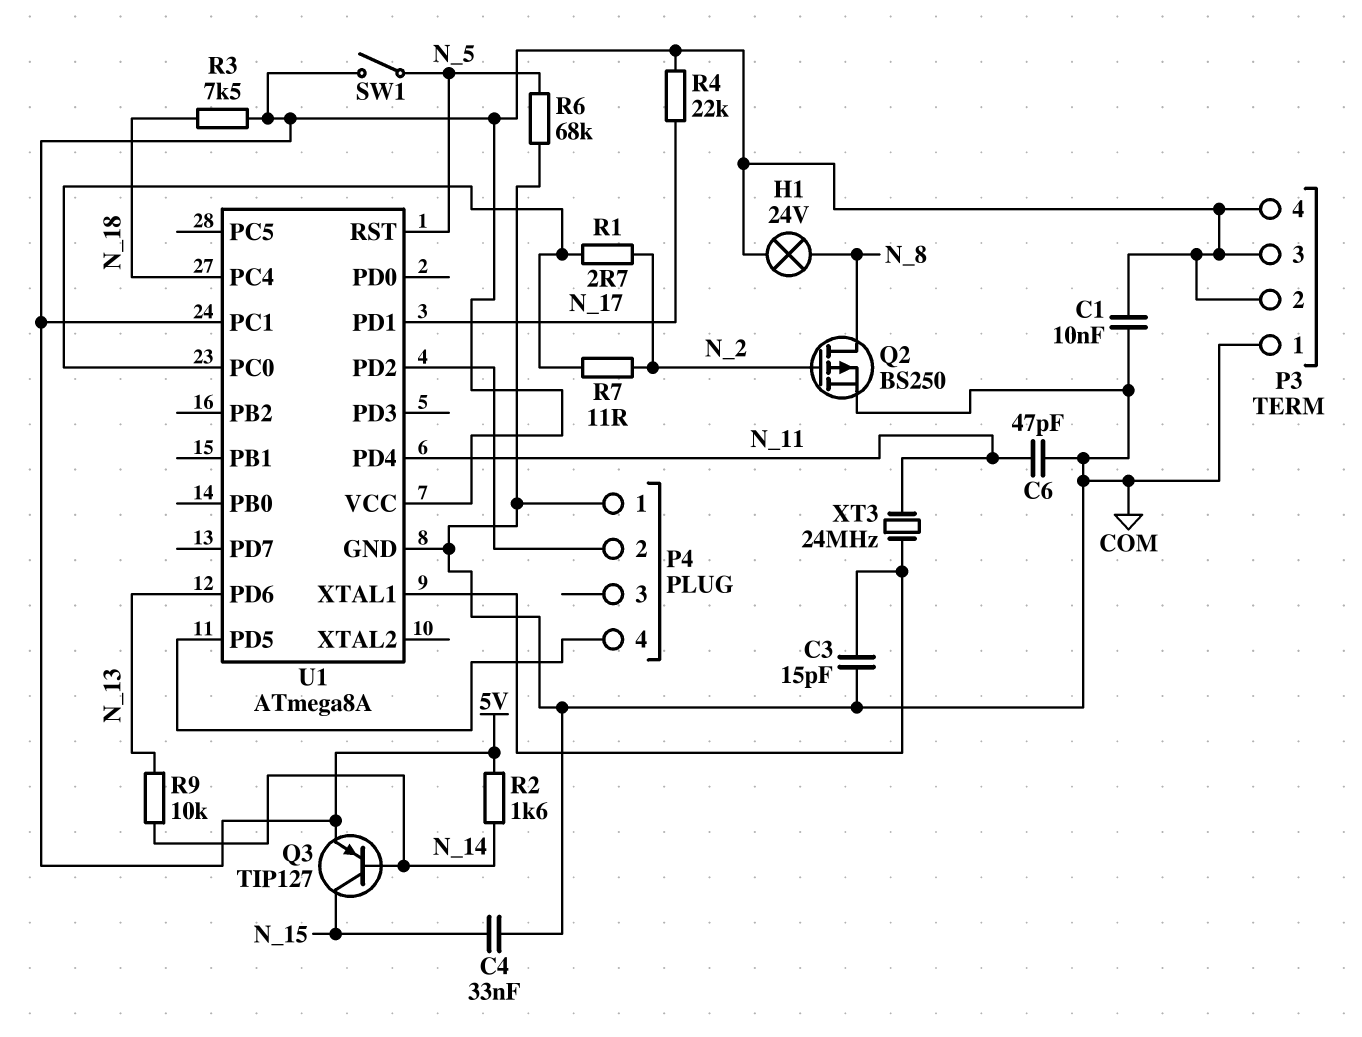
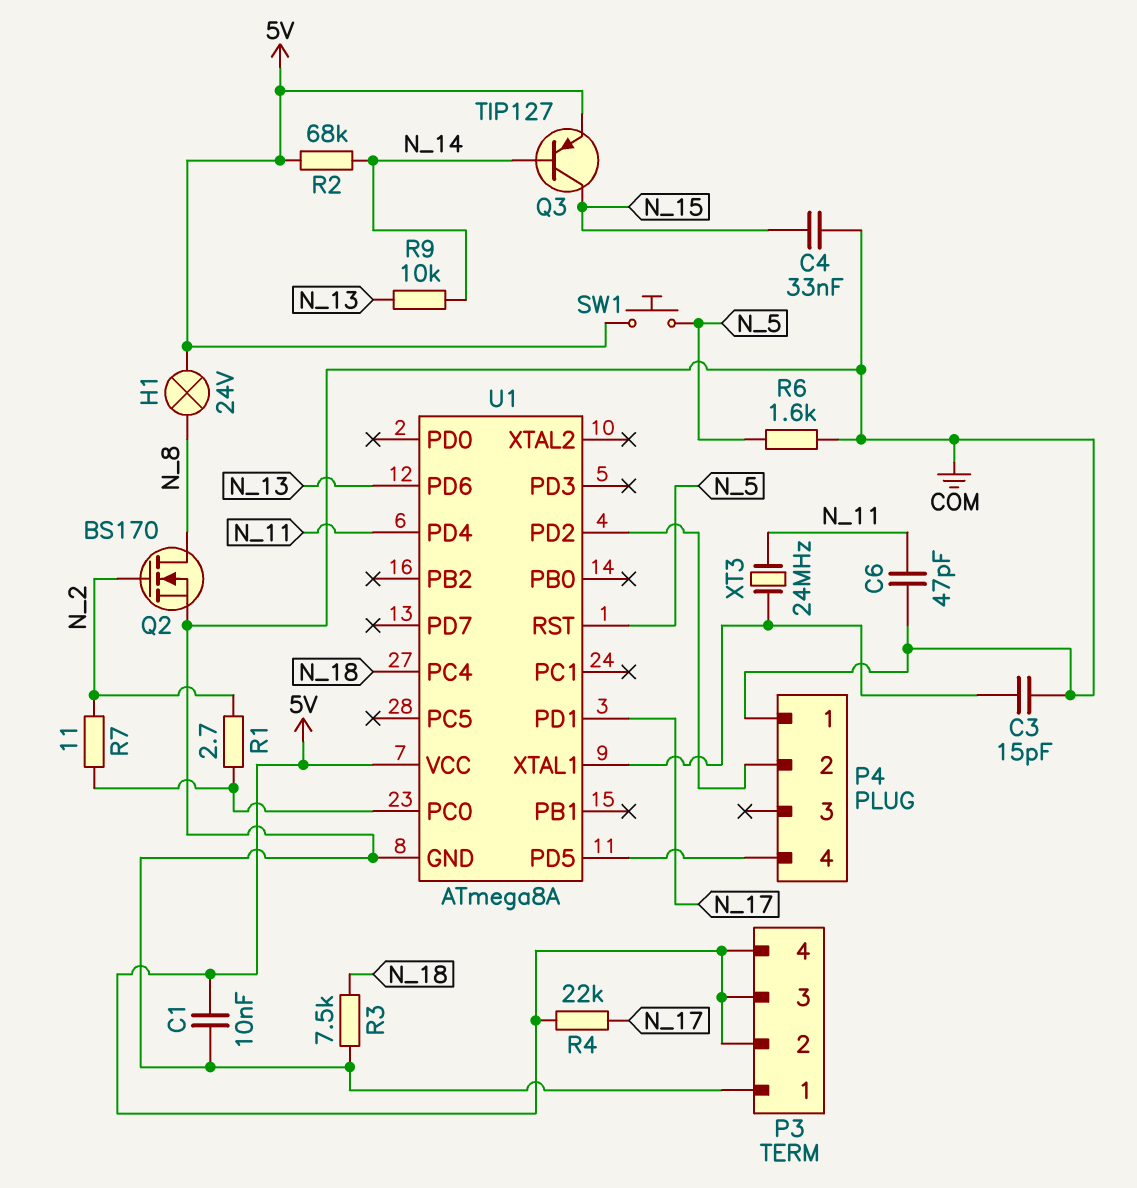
Q2: PMOS BS250 (G N_2, D N_8, S COM) -> NMOS BS170 (G N_2, D N_8, S COM)
R2: 1.6k (5V, N_14) -> 68k (5V, N_14)
R3: 7.5k (5V, N_18) -> 7.5k (COM, N_18)
R6: 68k (COM, N_5) -> 1.6k (COM, N_5)
SW1: switch (5V, N_5) -> button (5V, N_5)
U1 pin PC1: 5V -> none

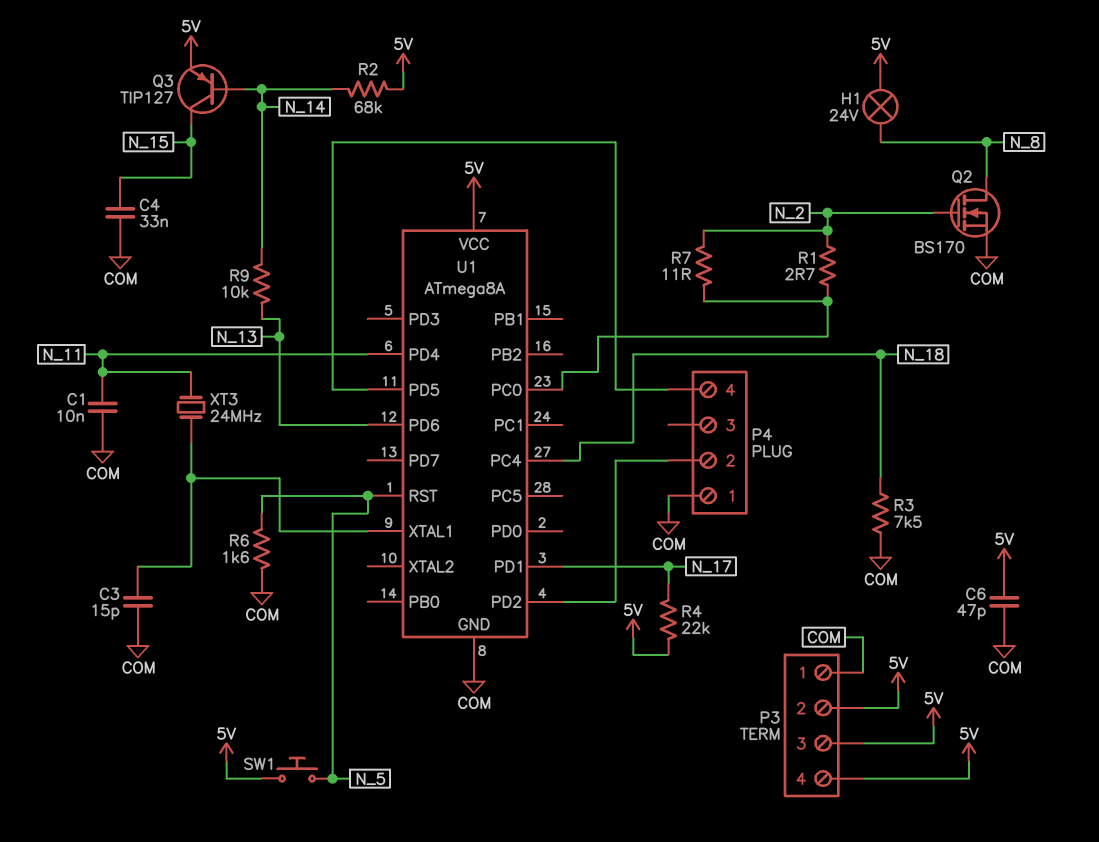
C1: 10nF (5V, COM) -> 10nF (COM, N_11)
C6: 47pF (COM, N_11) -> 47pF (5V, COM)

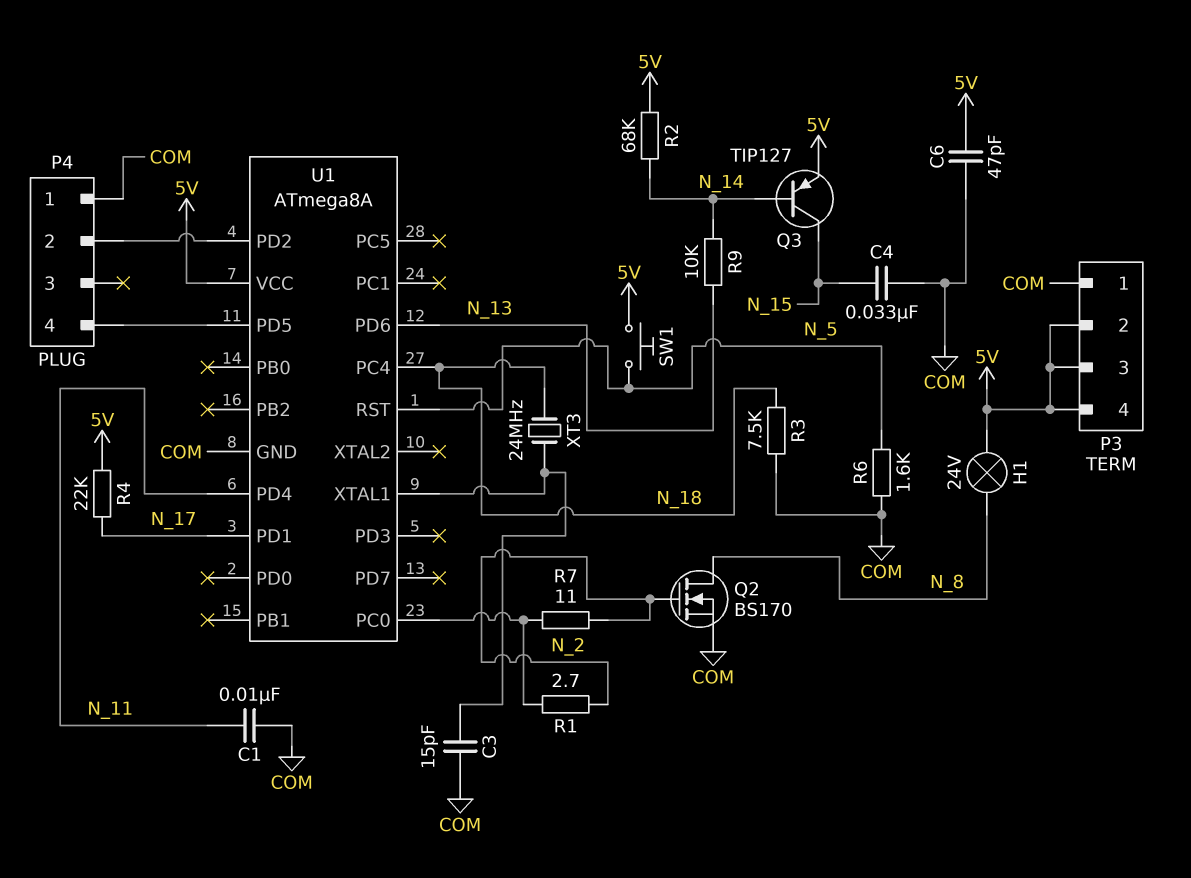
XT3: 24MHz (N_11, U1/XTAL1) -> 24MHz (N_18, U1/XTAL1)

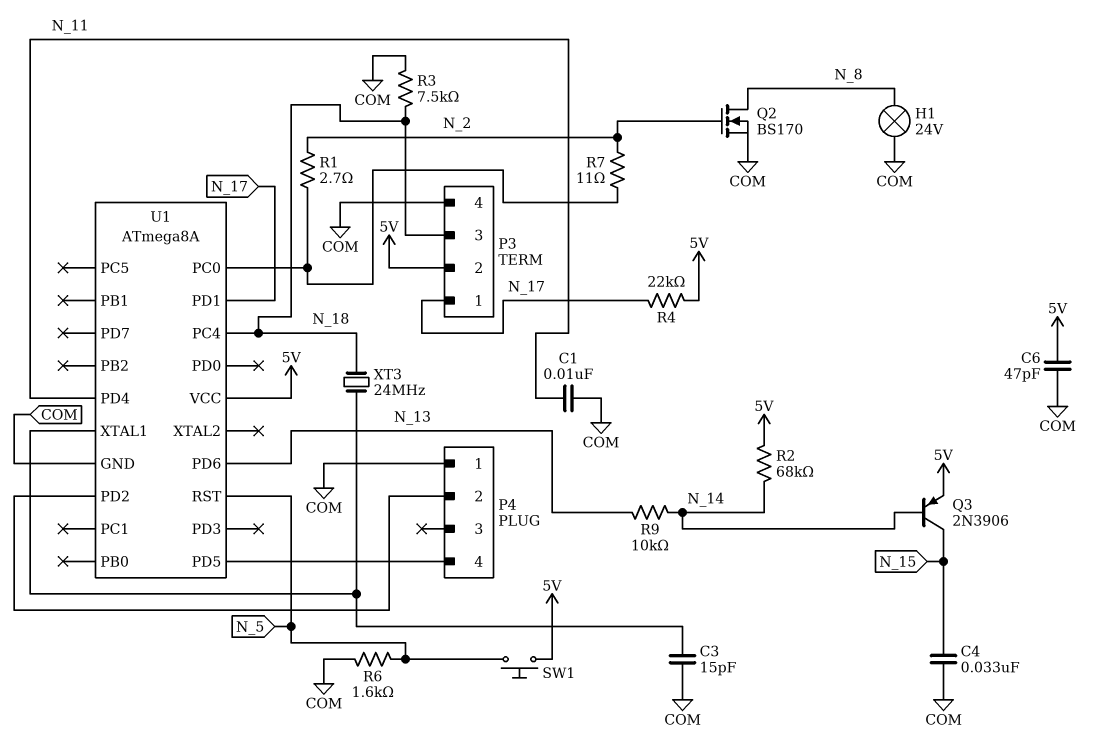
H1: lamp 24V (5V, N_8) -> lamp 24V (COM, N_8)
P3 pin 1: COM -> N_17
P3 pin 3: 5V -> N_18
P3 pin 4: 5V -> COM
Q3: PNP TIP127 (B N_14, C N_15, E 5V) -> PNP 2N3906 (B N_14, C N_15, E 5V)

